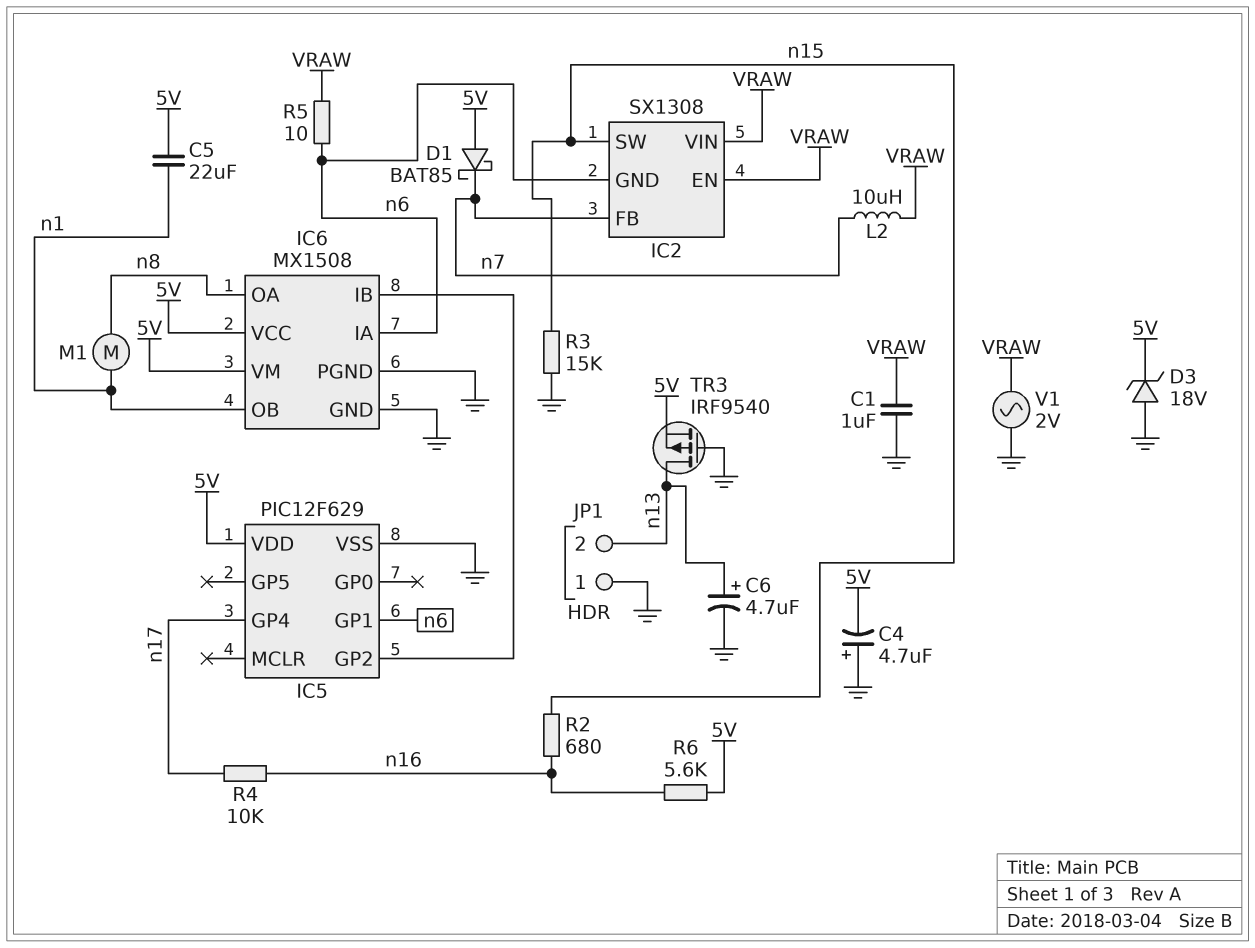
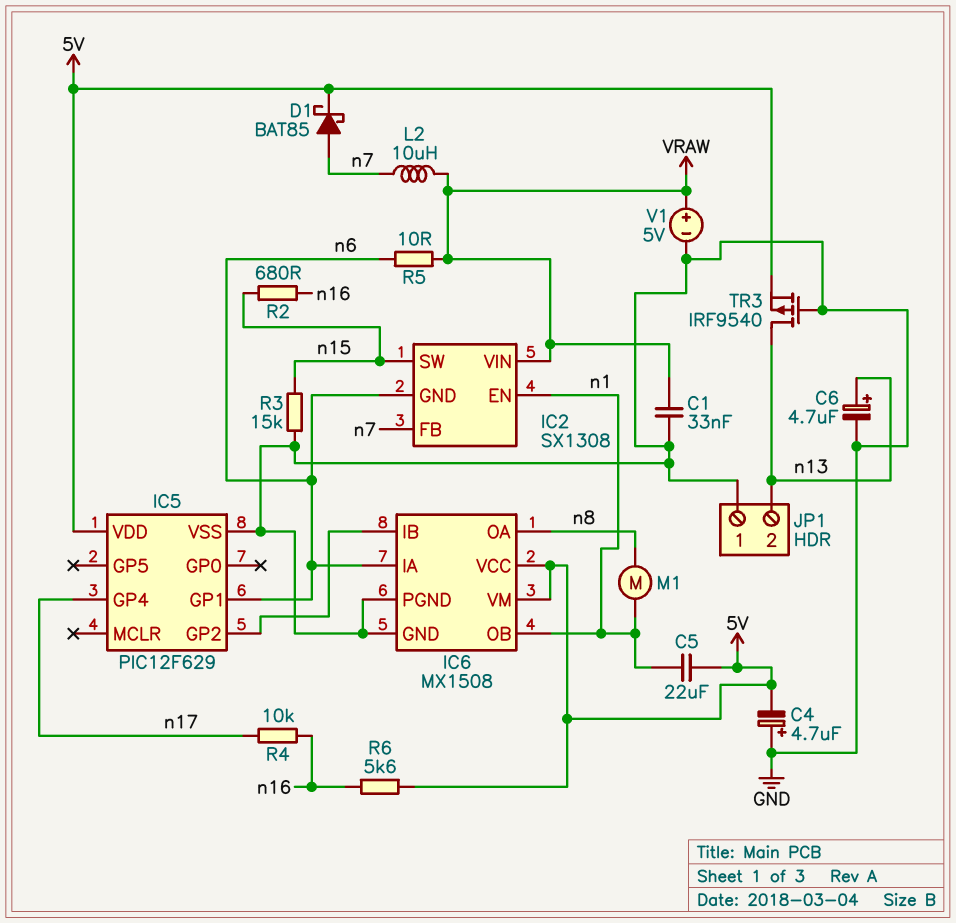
C1: 1uF (GND, VRAW) -> 33nF (GND, VRAW)
D1: schottky BAT85 (A 5V, K n7) -> schottky BAT85 (A n7, K 5V)
D3: zener 18V (A GND, K 5V) -> none
IC2 pin EN: VRAW -> n1
V1: AC 2V (GND, VRAW) -> 5V (plus VRAW, minus GND)

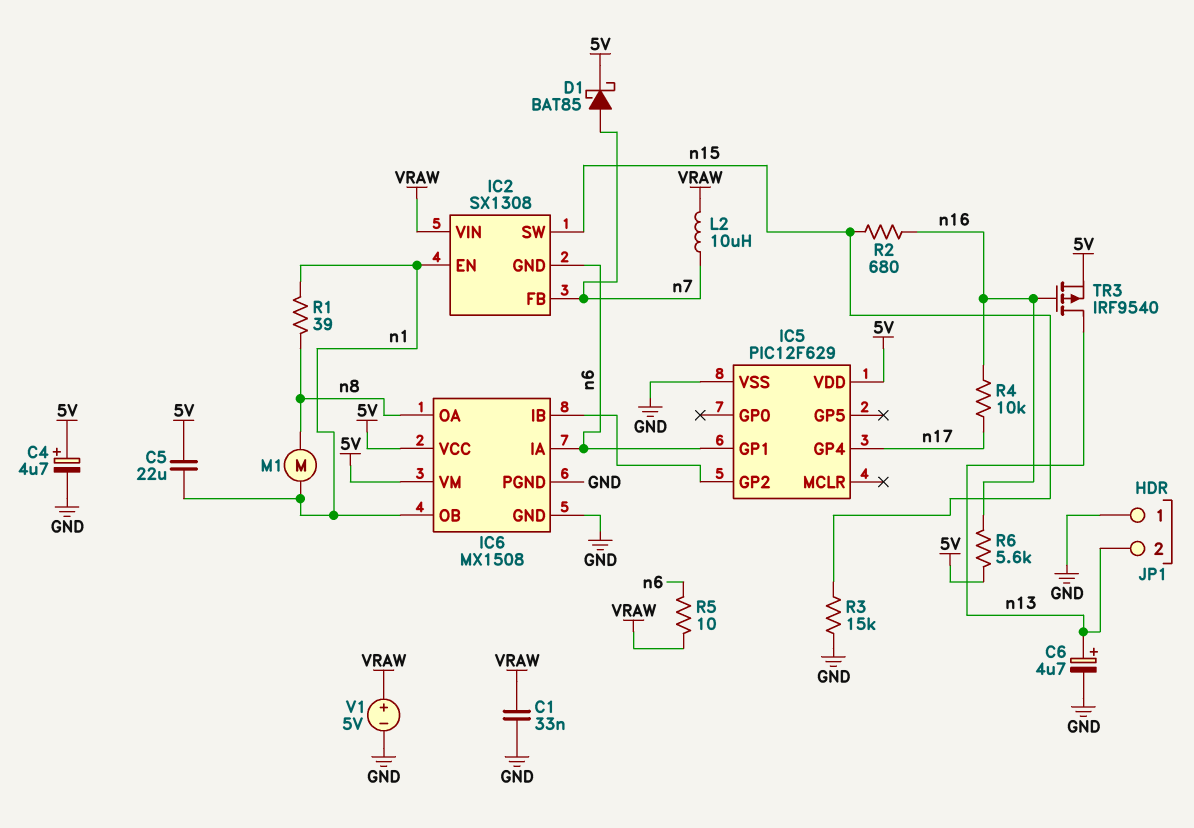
C4: 4.7uF (plus GND, minus 5V) -> 4.7uF (plus 5V, minus GND)
R1: none -> 39 (n1, n8)
TR3: PMOS IRF9540 (G GND, D n13, S 5V) -> PMOS IRF9540 (G n16, D n13, S 5V)

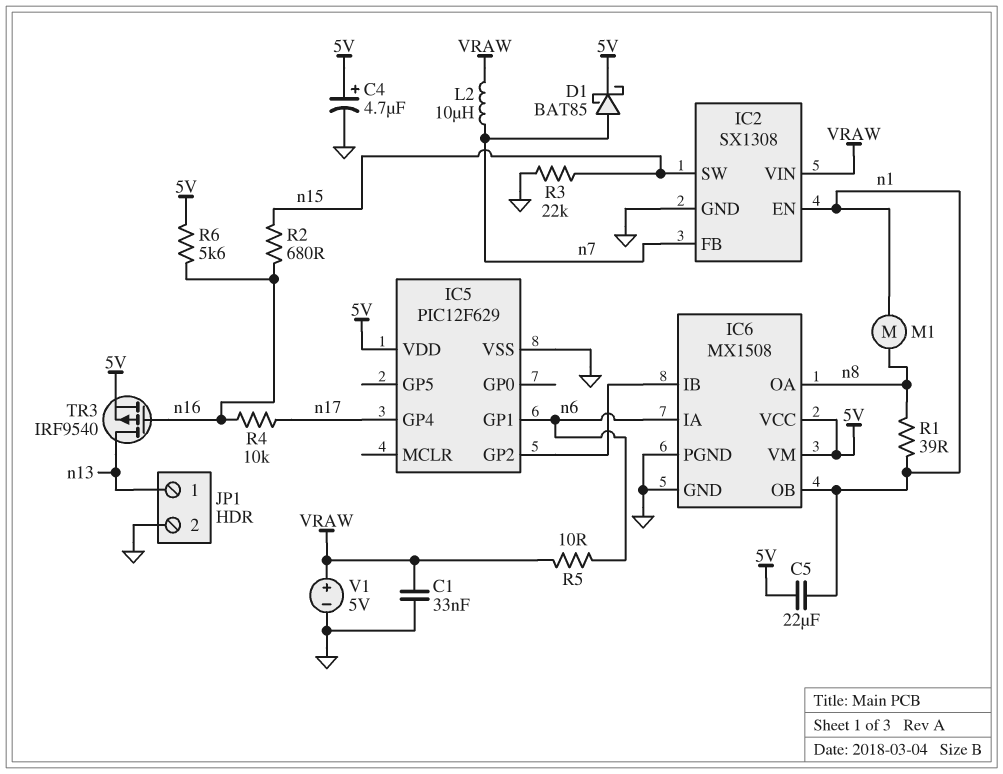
C6: 4.7uF (plus n13, minus GND) -> none
IC2 pin GND: n6 -> GND
JP1 pin 1: GND -> n13
JP1 pin 2: n13 -> GND
R3: 15k (GND, n15) -> 22k (GND, n15)

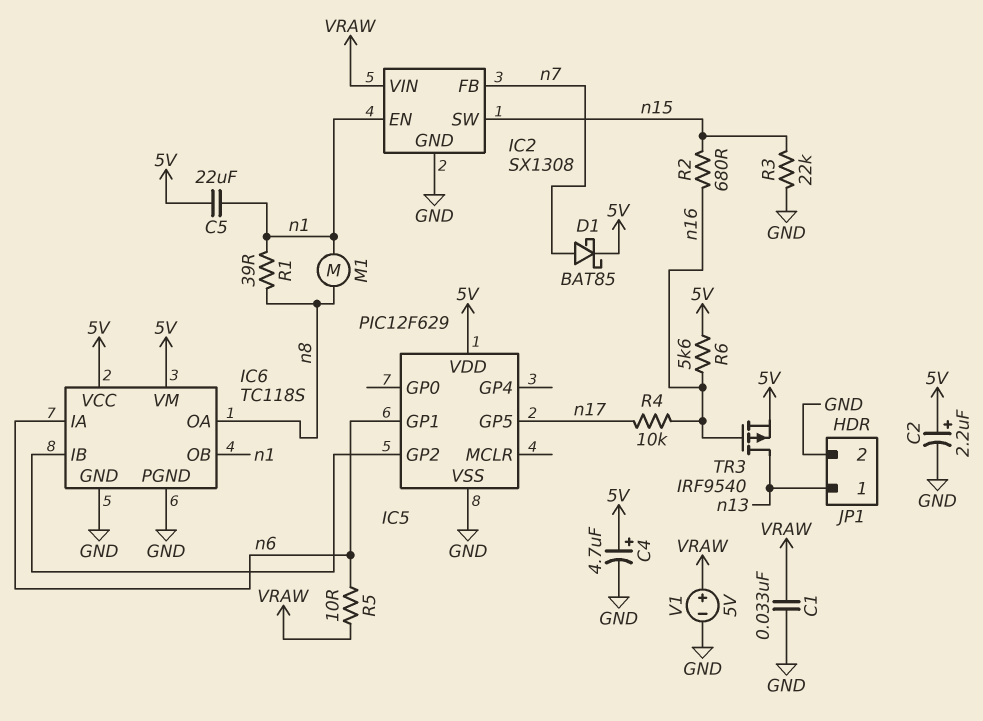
C2: none -> 2.2uF (plus 5V, minus GND)
IC5 pin GP4: n17 -> none
IC5 pin GP5: none -> n17
IC6: MX1508 -> TC118S
L2: 10uH (VRAW, n7) -> none

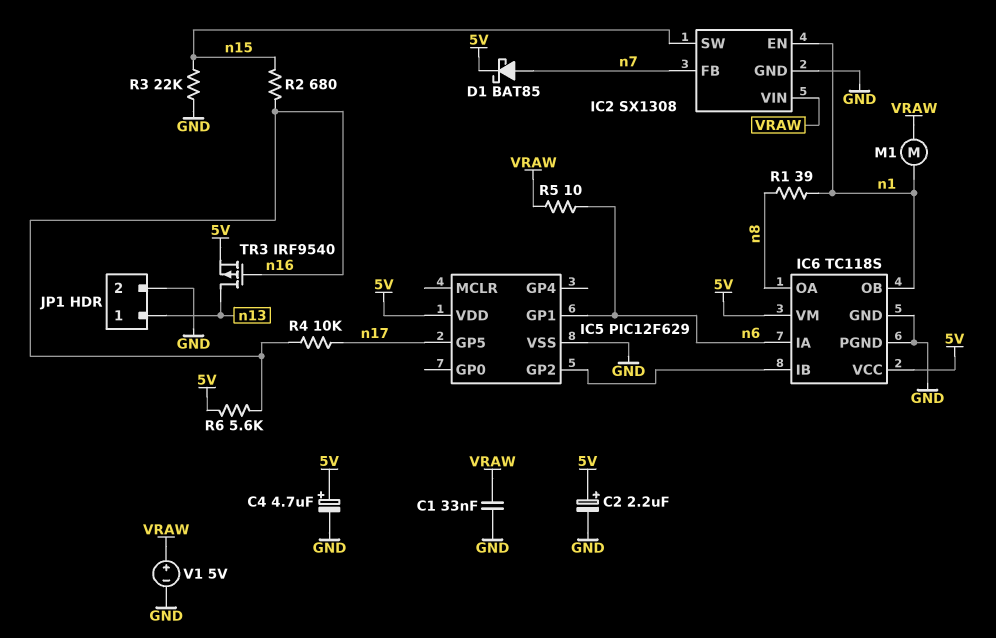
C5: 22uF (5V, n1) -> none
M1: motor (n1, n8) -> motor (VRAW, n1)

